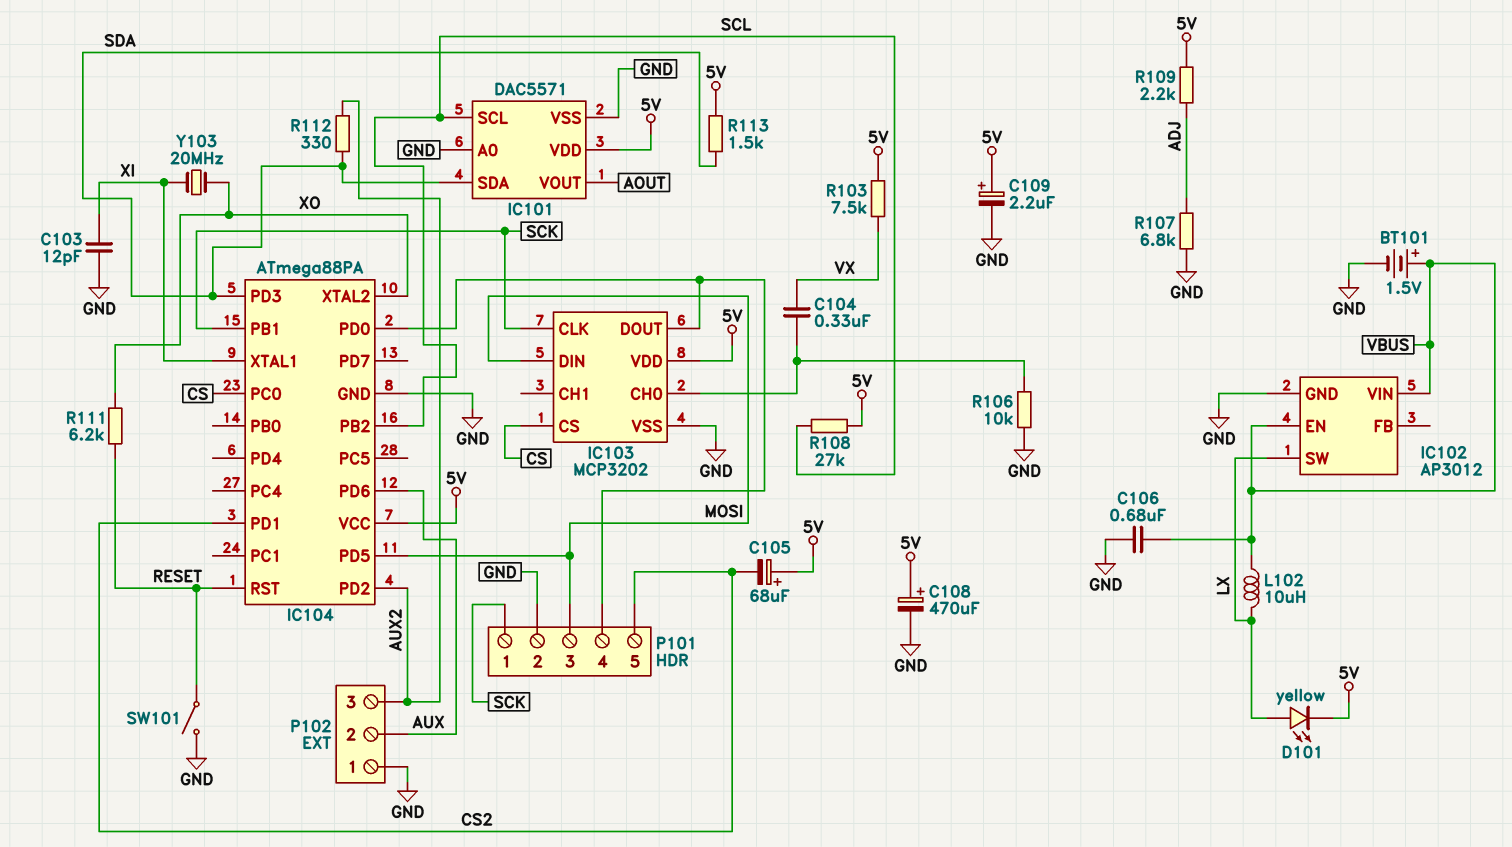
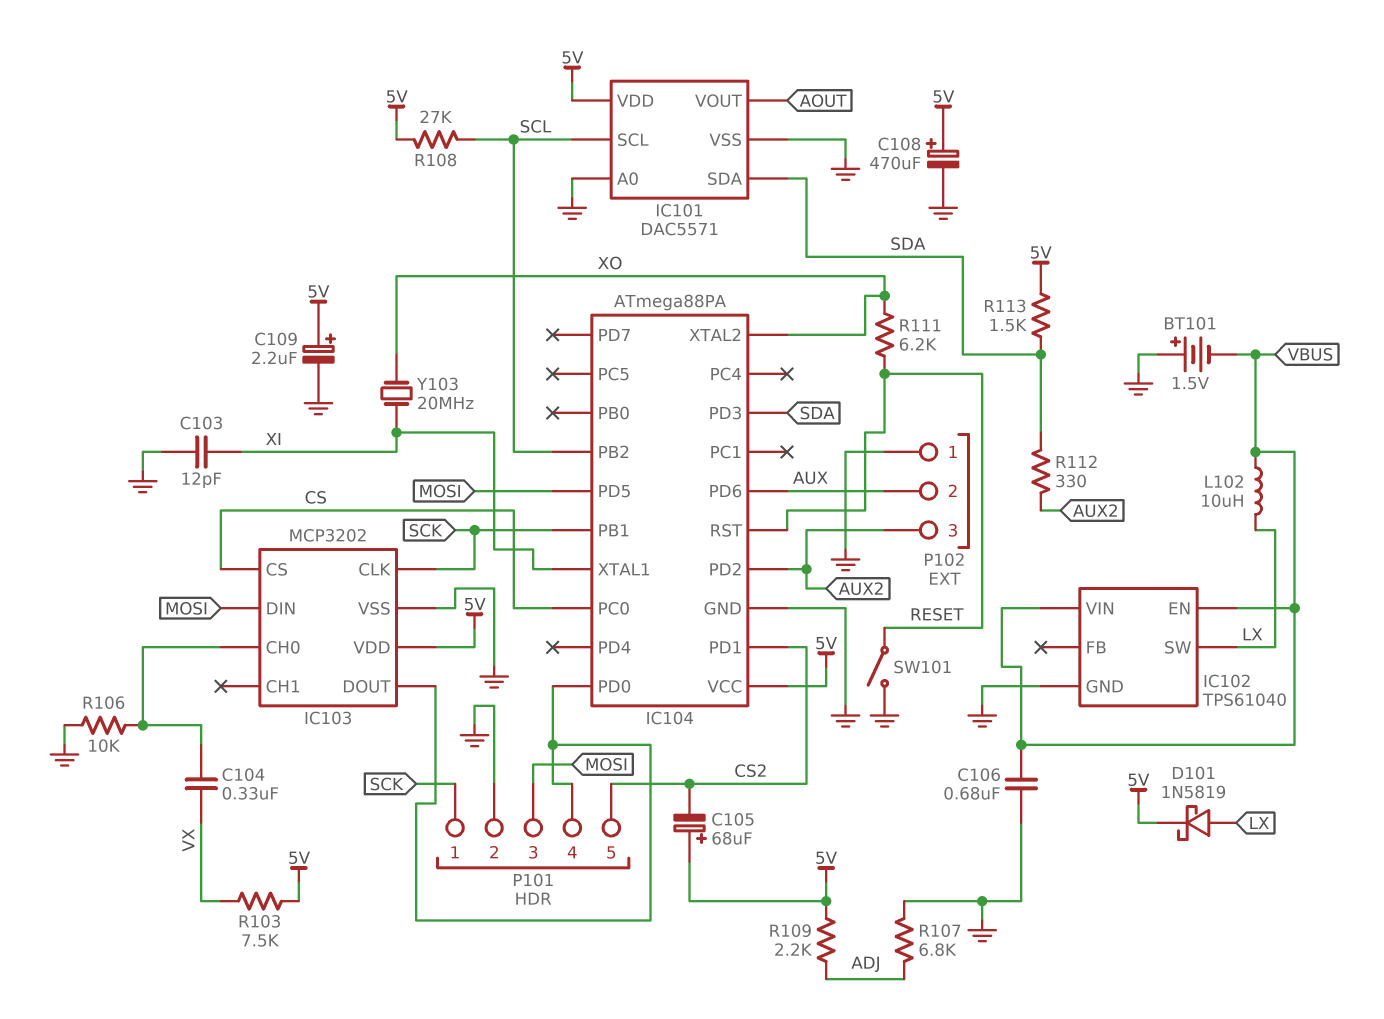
BT101: 1.5V (plus VBUS, minus GND) -> 1.5V (plus GND, minus VBUS)
D101: LED yellow (A LX, K 5V) -> schottky 1N5819 (A LX, K 5V)
IC102: AP3012 -> TPS61040

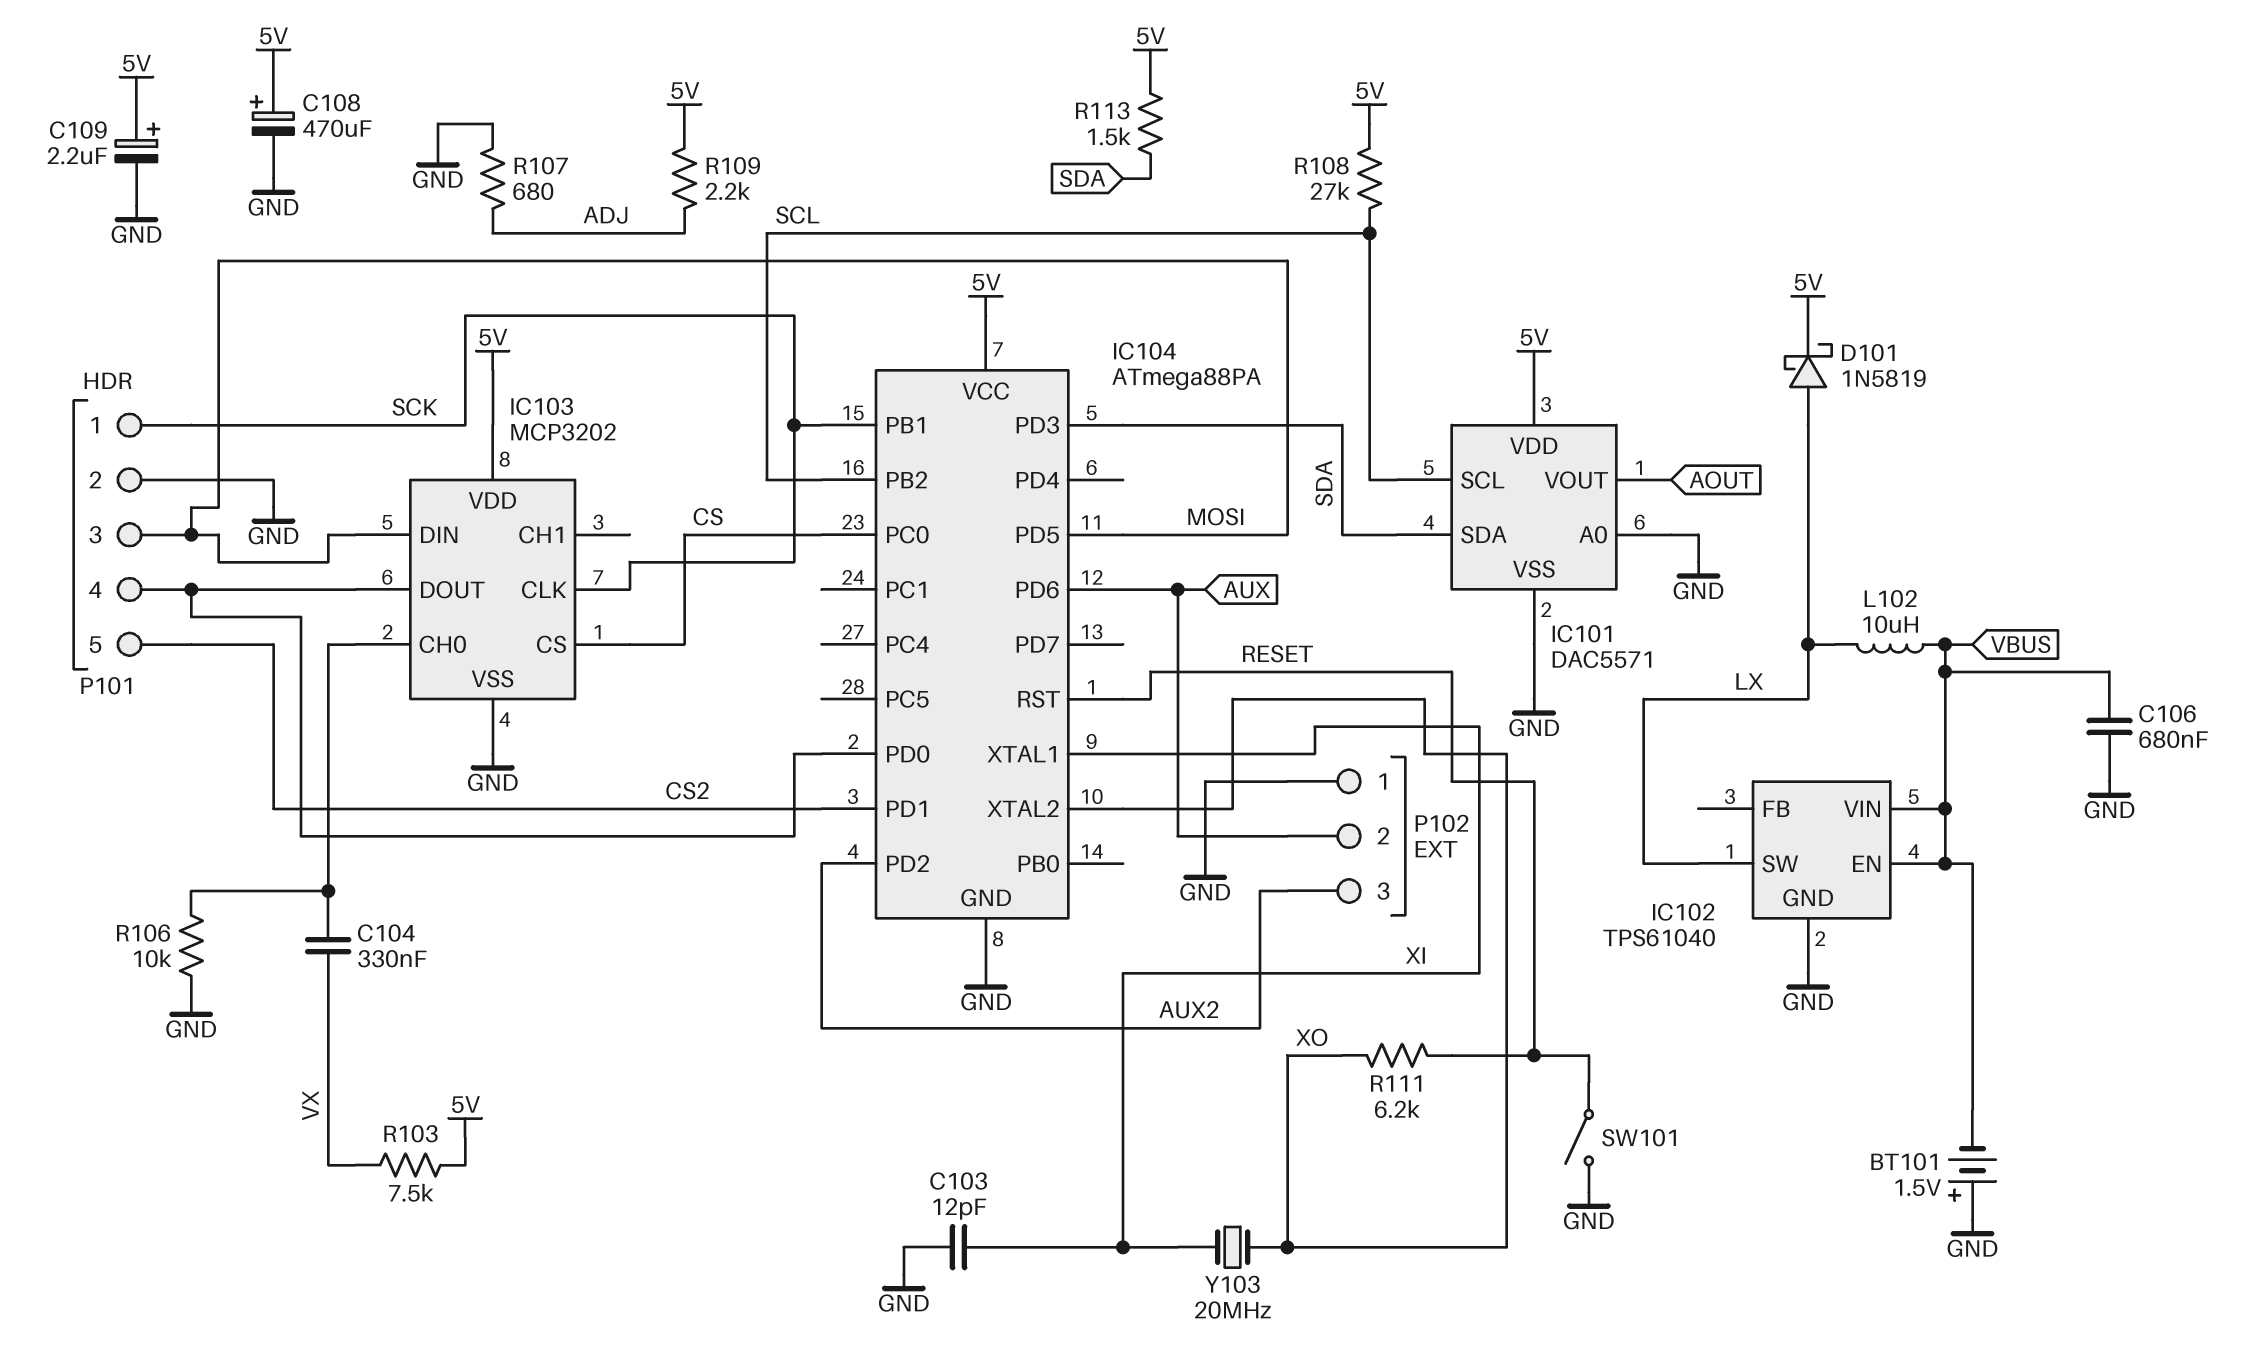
C105: 68uF (plus 5V, minus CS2) -> none
R107: 6.8k (ADJ, GND) -> 680 (ADJ, GND)
R112: 330 (AUX2, SDA) -> none

